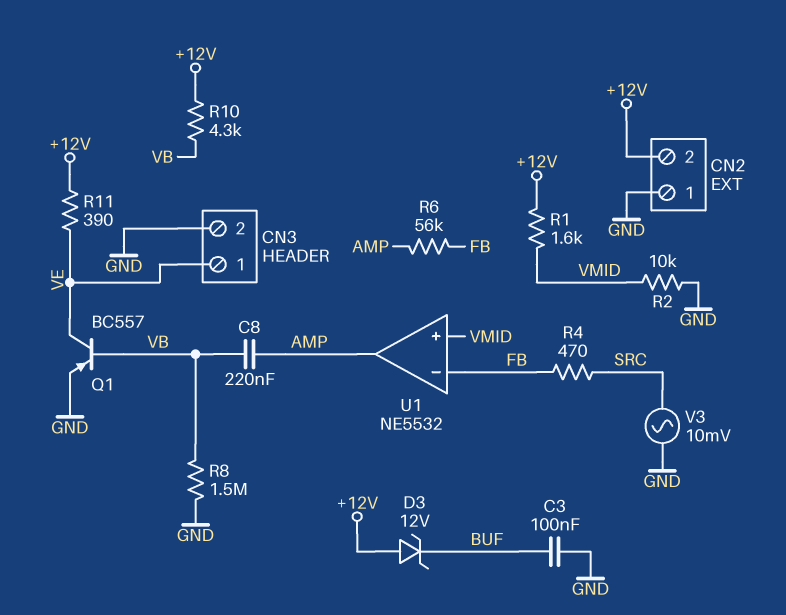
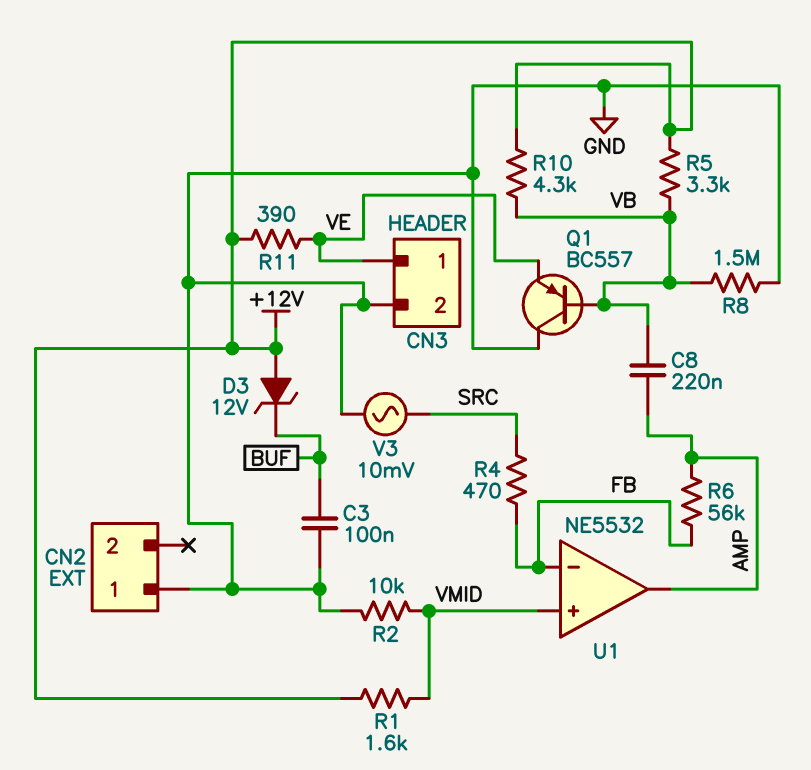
CN2 pin 2: +12V -> none
Q1: PNP BC557 (B VB, C VE, E GND) -> PNP BC557 (B VB, C GND, E VE)
R5: none -> 3.3k (+12V, VB)

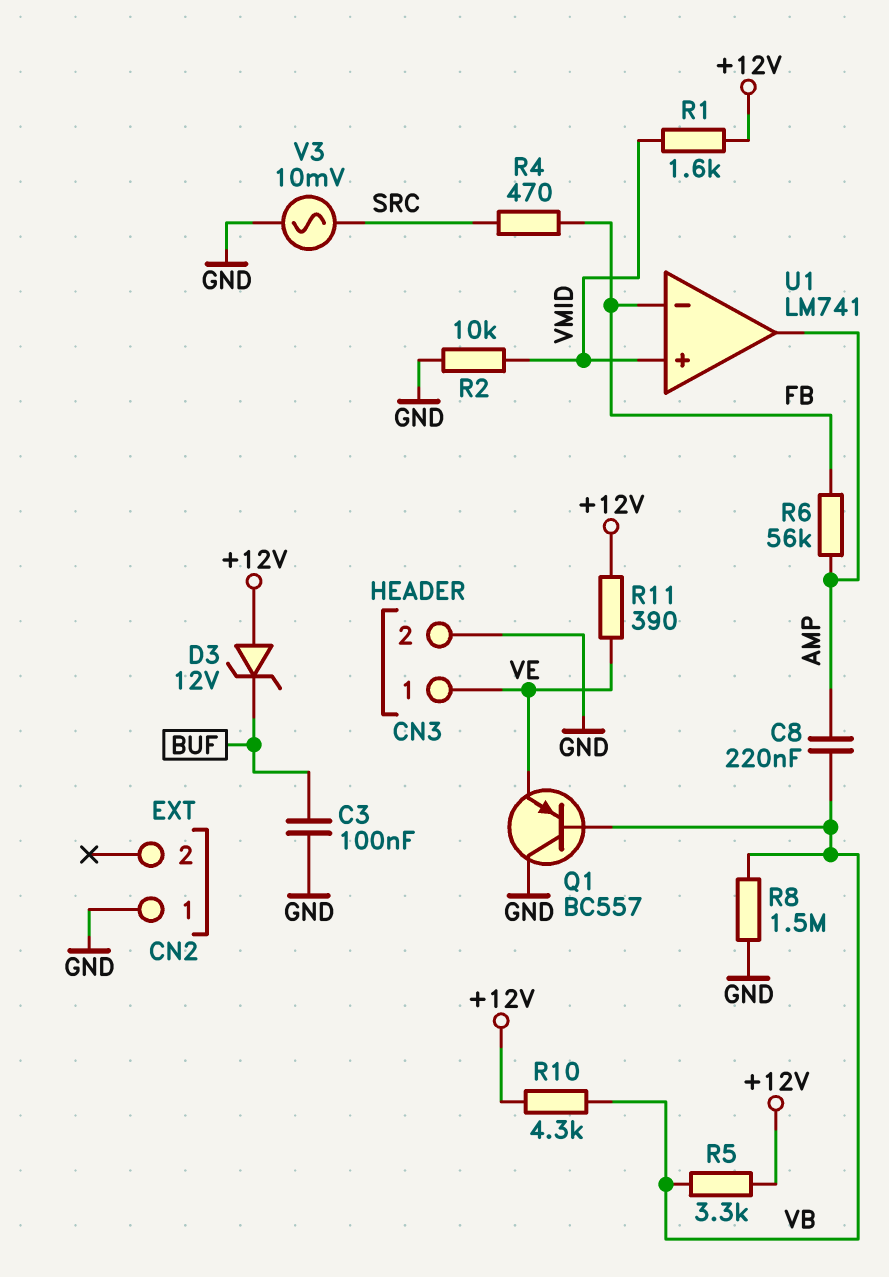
U1: NE5532 -> LM741

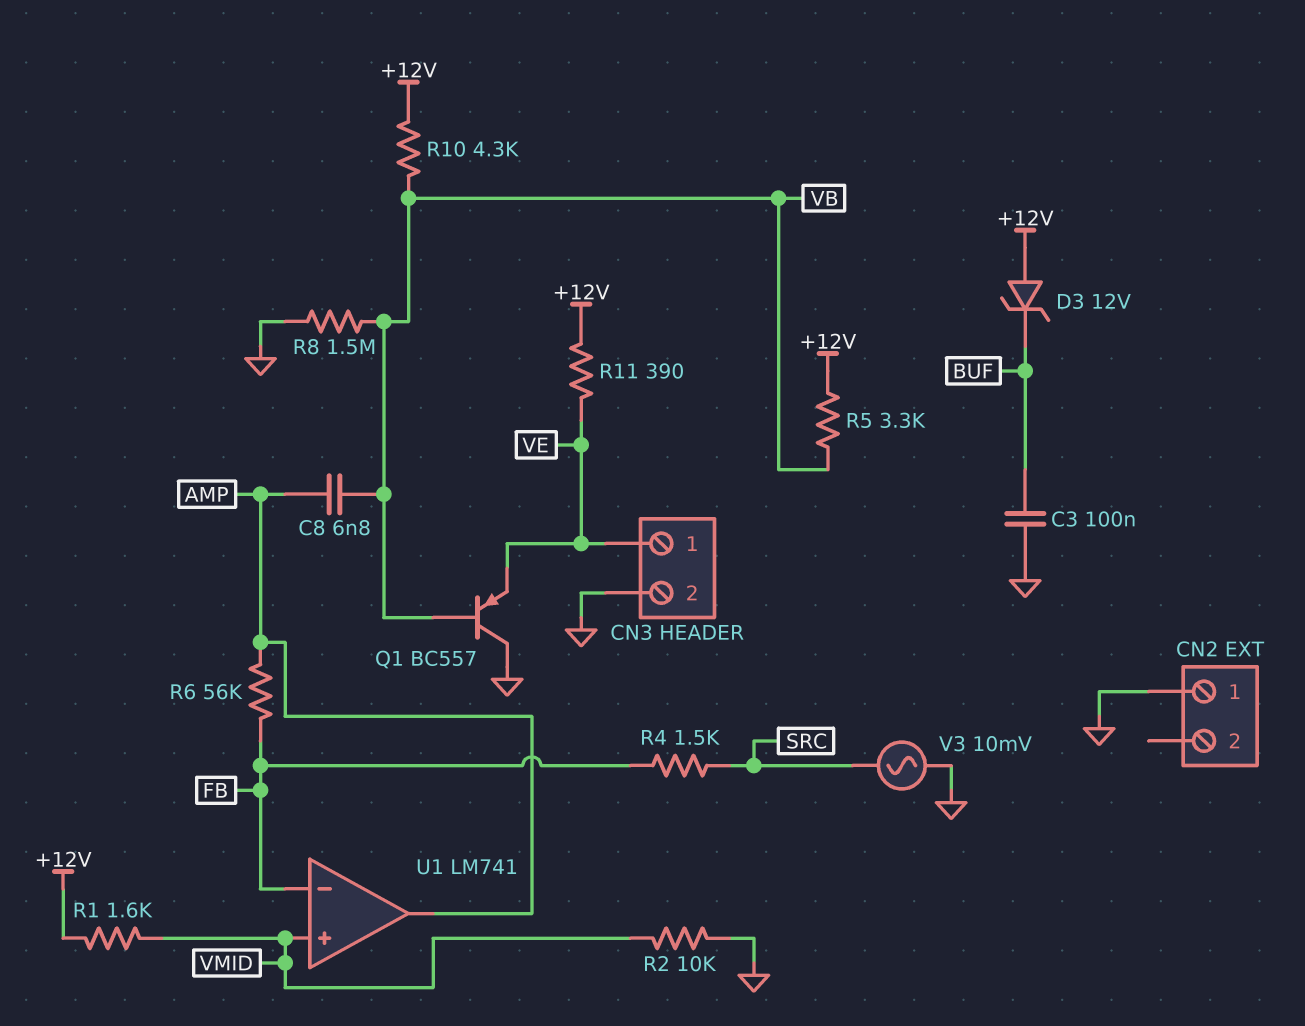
C8: 220nF (AMP, VB) -> 6.8nF (AMP, VB)
R4: 470 (FB, SRC) -> 1.5k (FB, SRC)

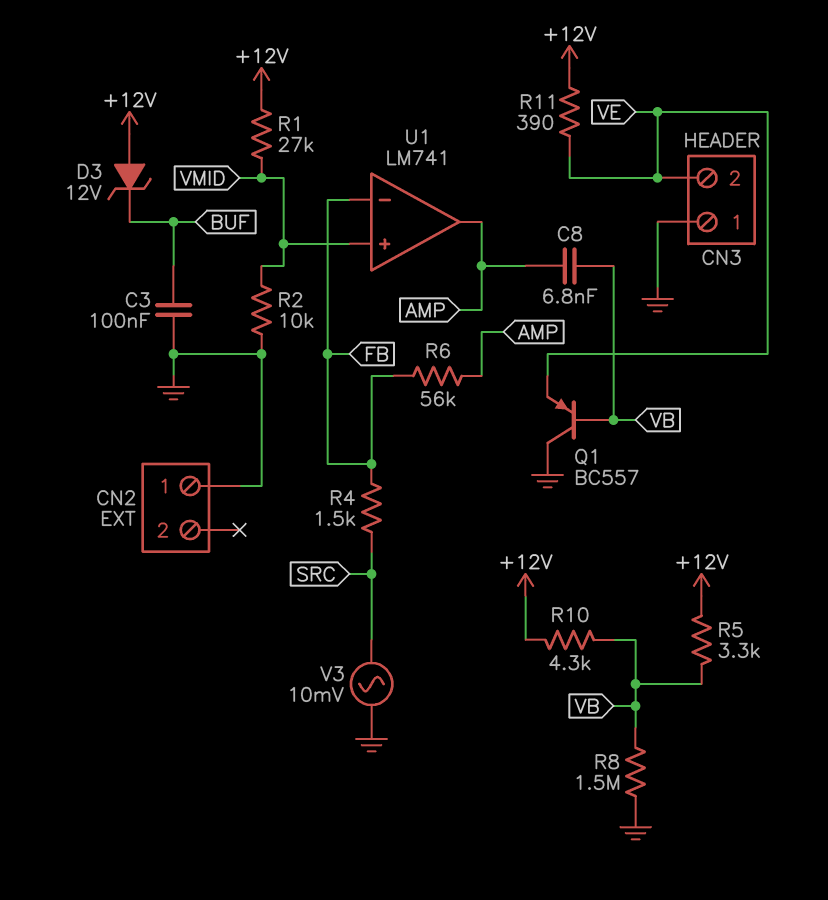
CN3 pin 1: VE -> GND
CN3 pin 2: GND -> VE
R1: 1.6k (+12V, VMID) -> 27k (+12V, VMID)

